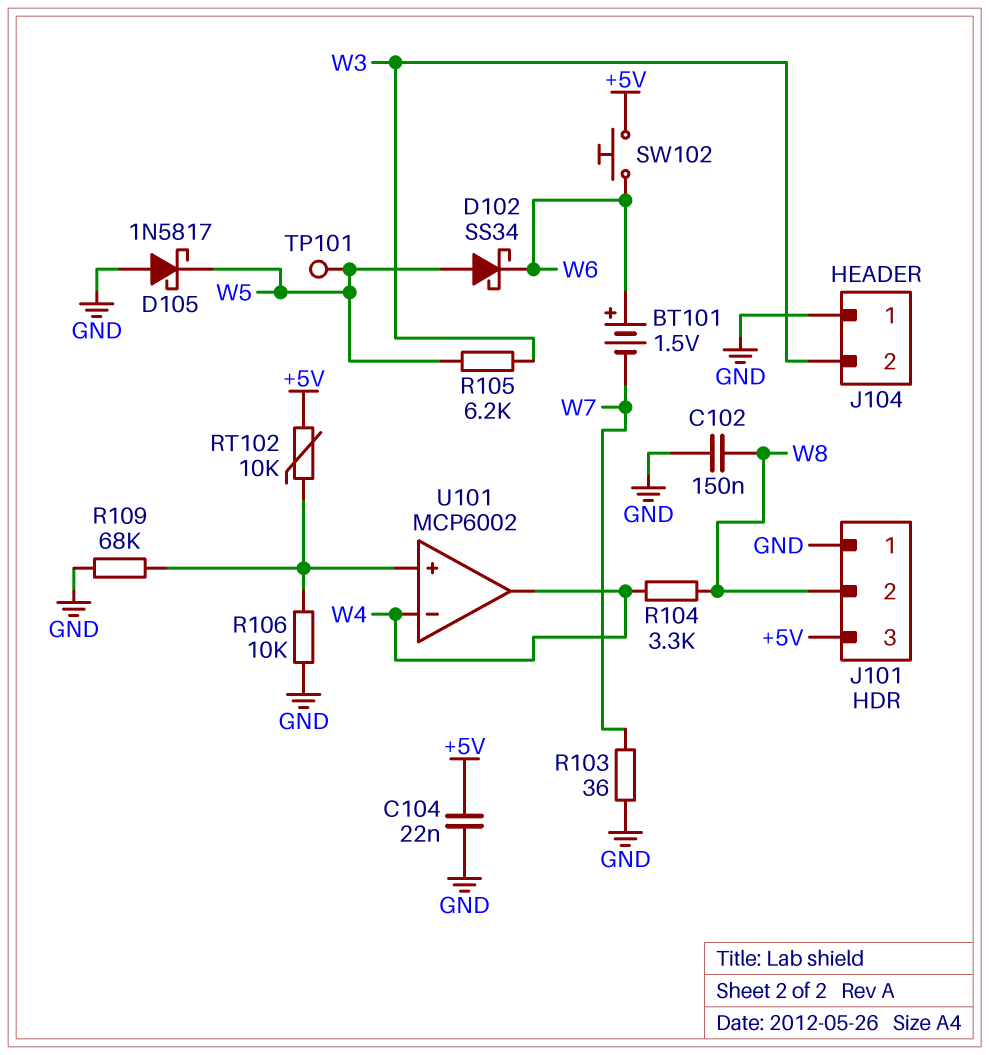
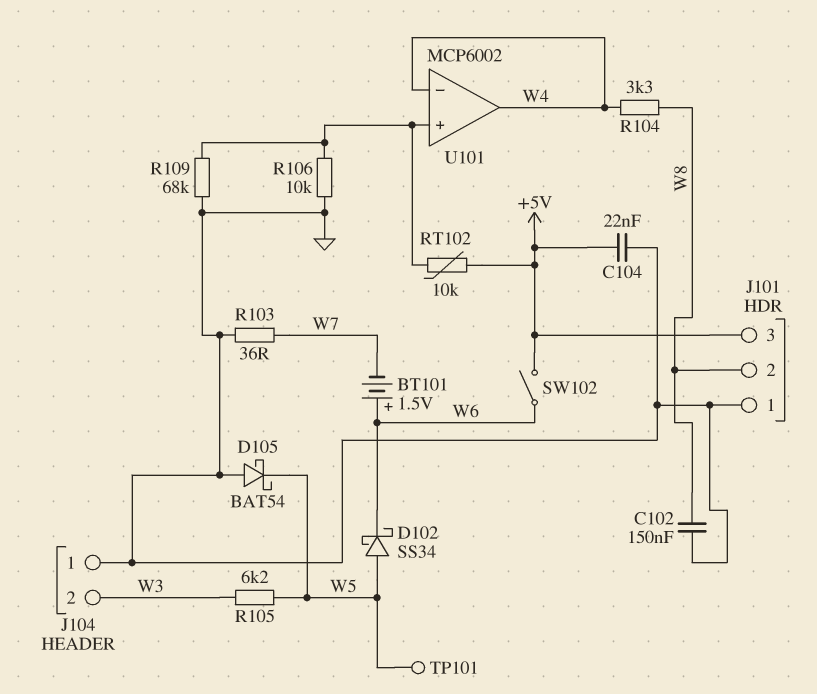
D105: schottky 1N5817 (A GND, K W5) -> schottky BAT54 (A GND, K W5)
SW102: button (+5V, W6) -> switch (+5V, W6)

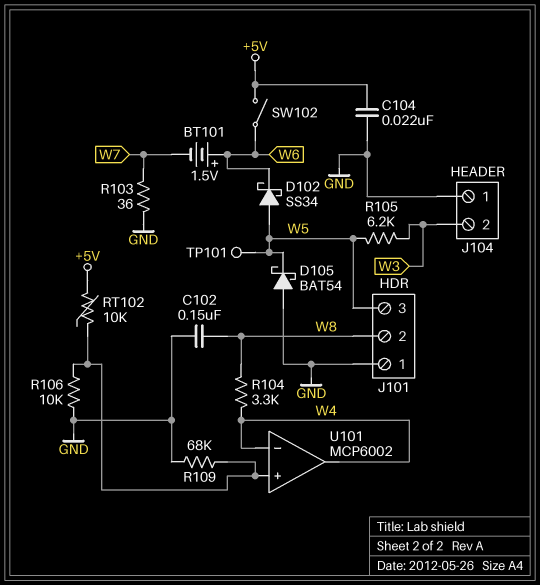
J101 pin 3: +5V -> W5

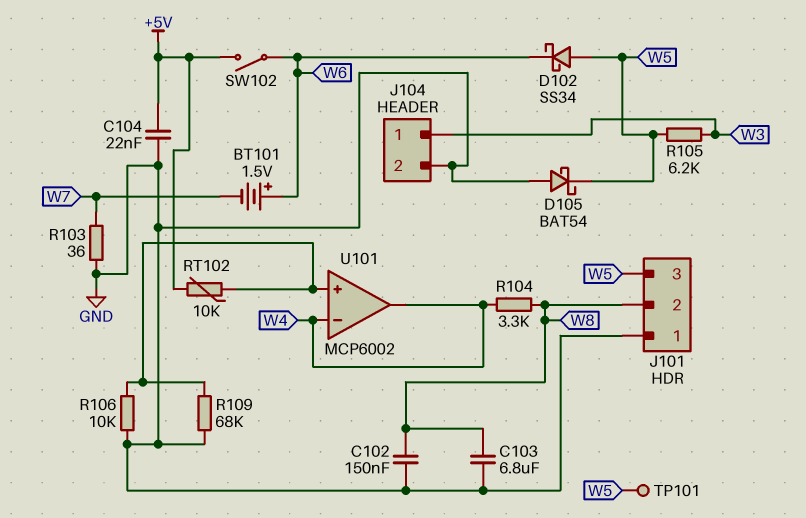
C103: none -> 6.8uF (GND, W8)
J104 pin 1: GND -> W3
J104 pin 2: W3 -> GND

